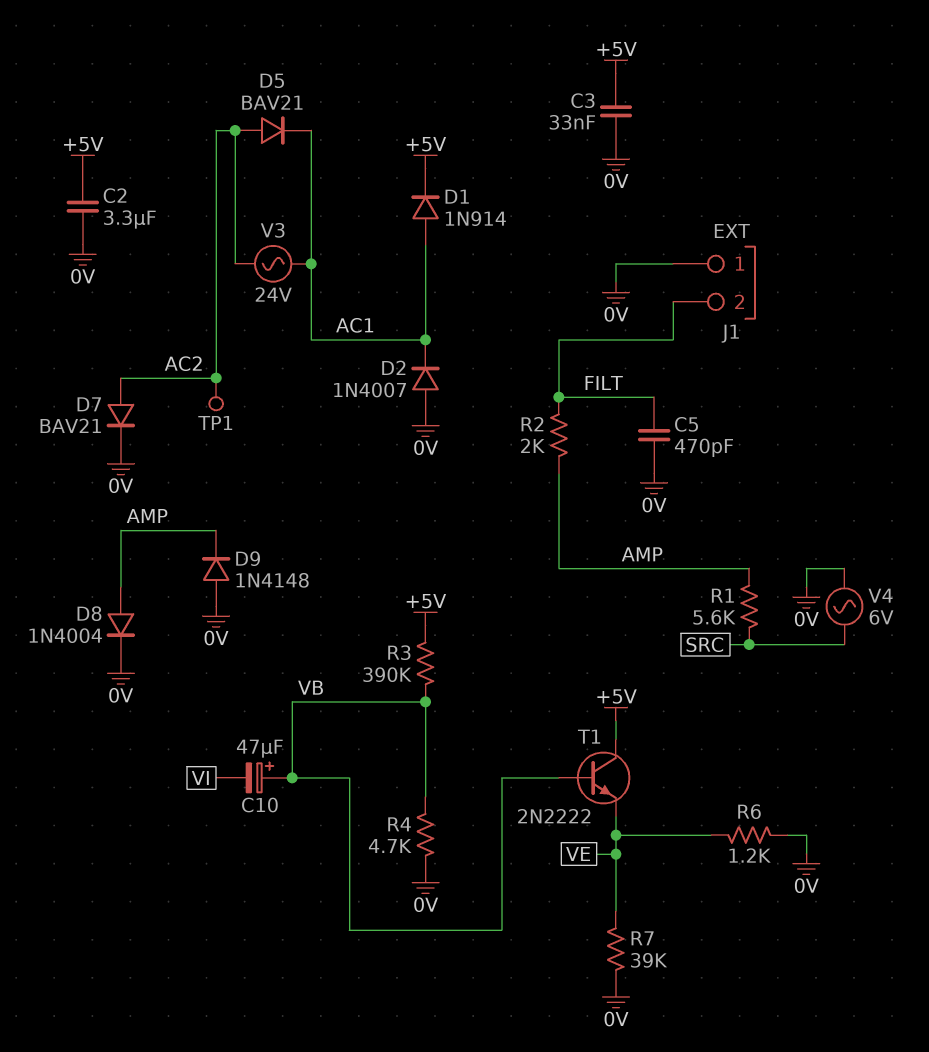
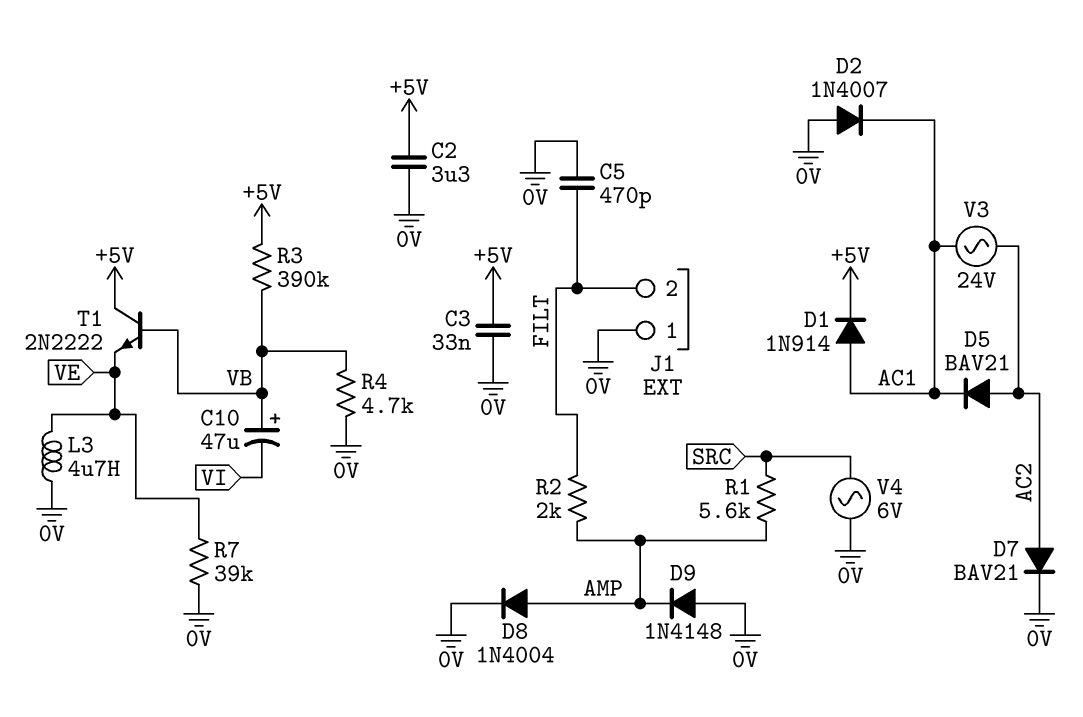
L3: none -> 4.7uH (0V, VE)
R6: 1.2k (0V, VE) -> none
TP1: test point (AC2) -> none

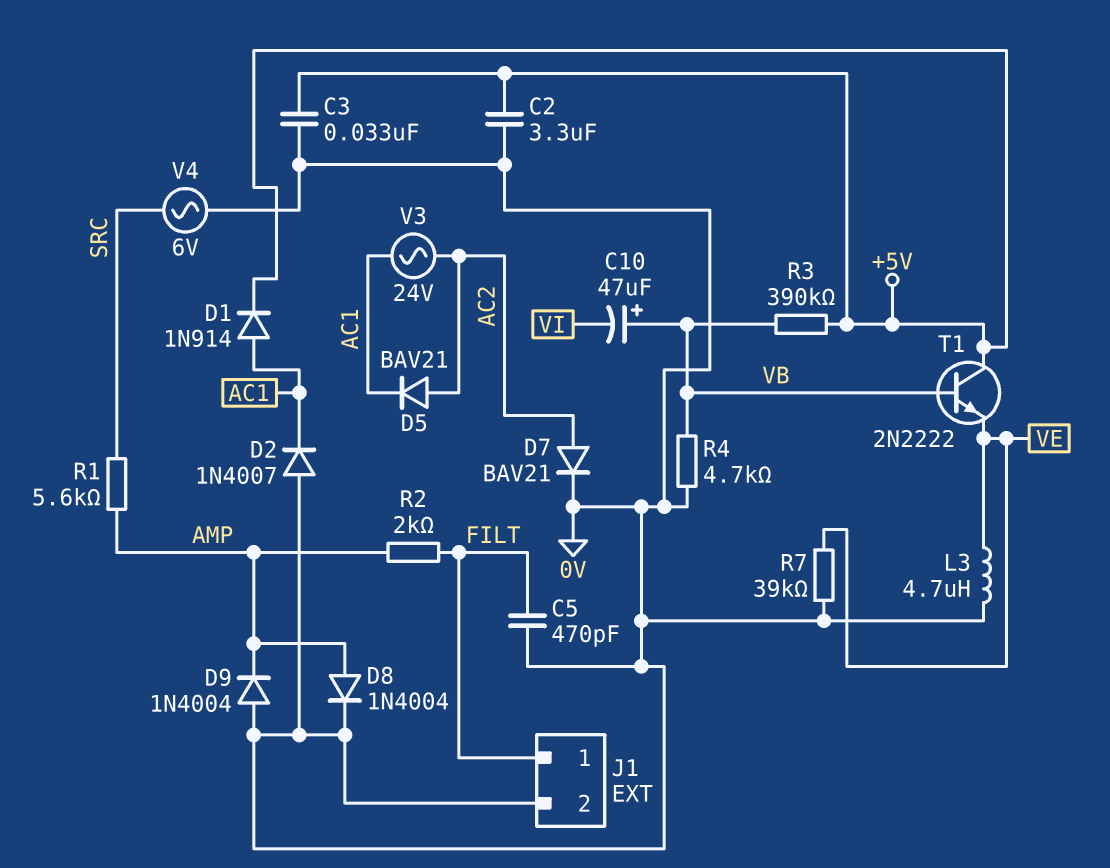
D9: diode 1N4148 (A 0V, K AMP) -> diode 1N4004 (A 0V, K AMP)
J1 pin 1: 0V -> FILT
J1 pin 2: FILT -> 0V

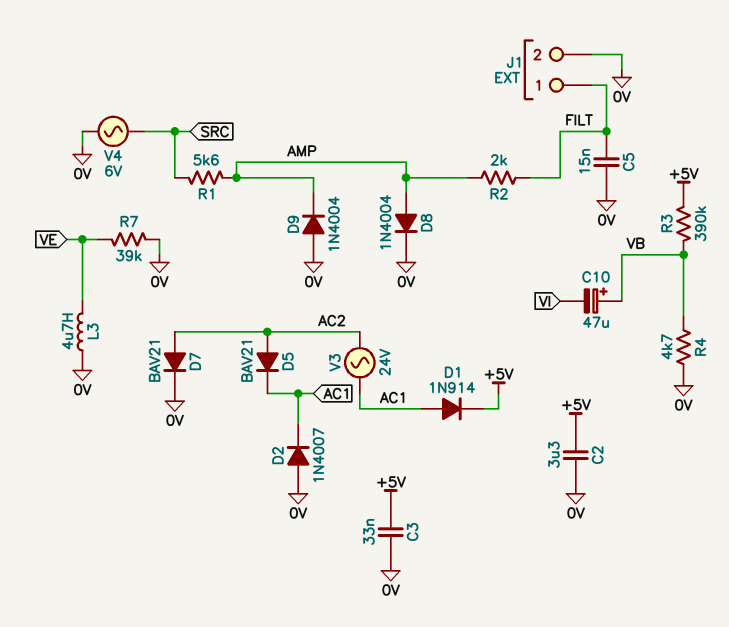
C5: 470pF (0V, FILT) -> 15nF (0V, FILT)
T1: NPN 2N2222 (B VB, C +5V, E VE) -> none

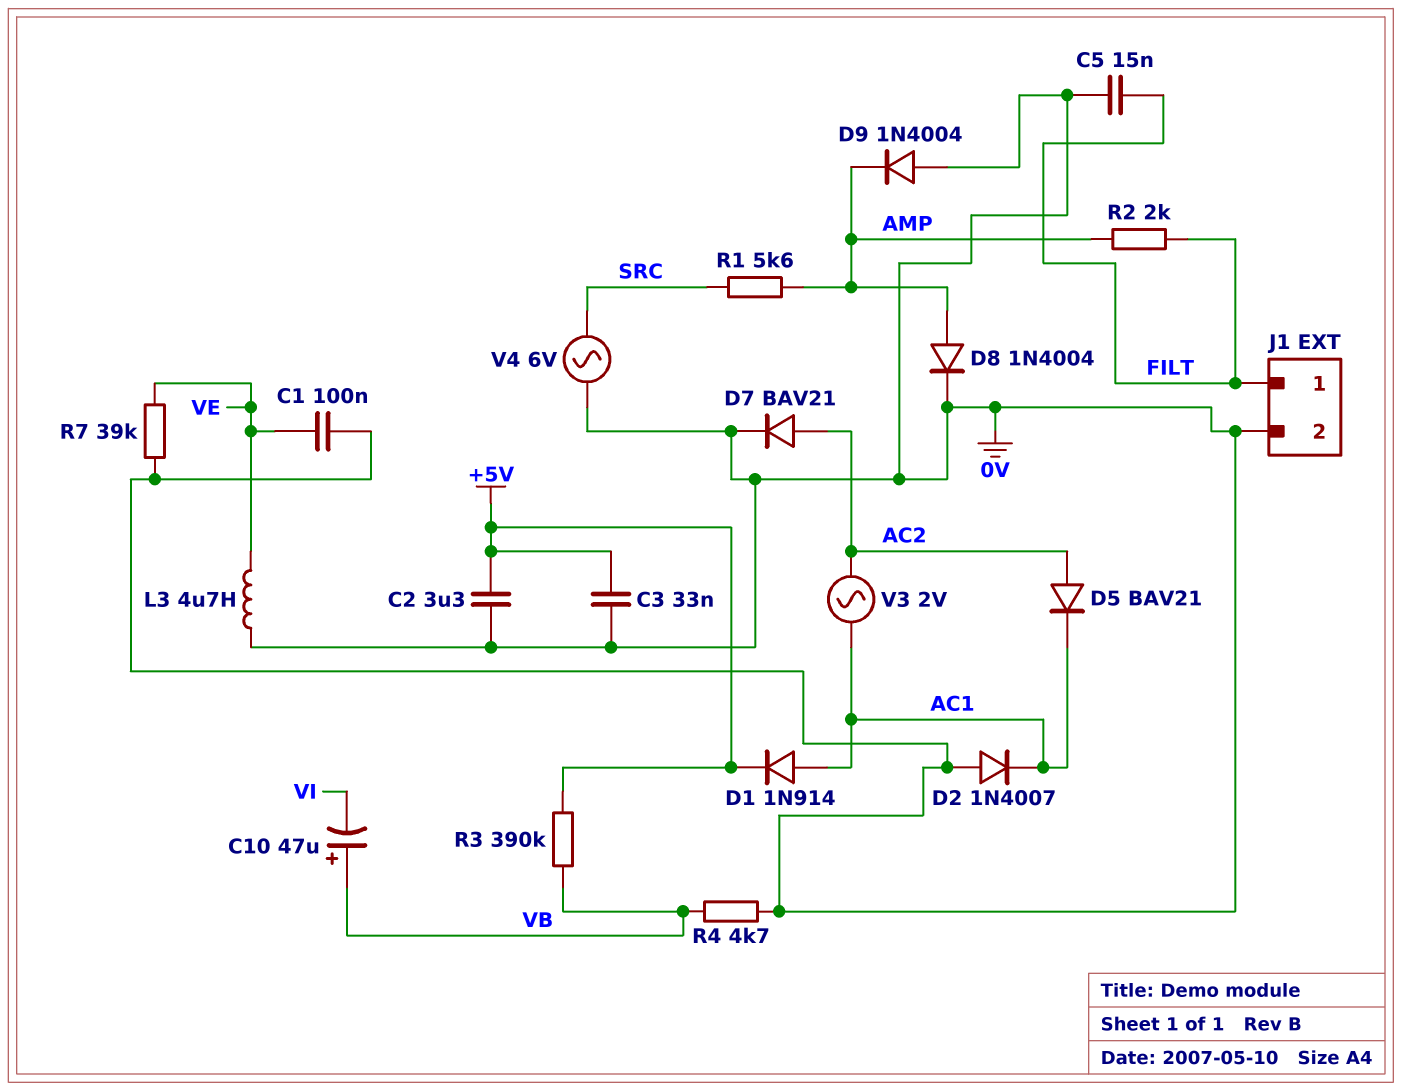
C1: none -> 100nF (0V, VE)
V3: AC 24V (AC1, AC2) -> AC 2V (AC1, AC2)

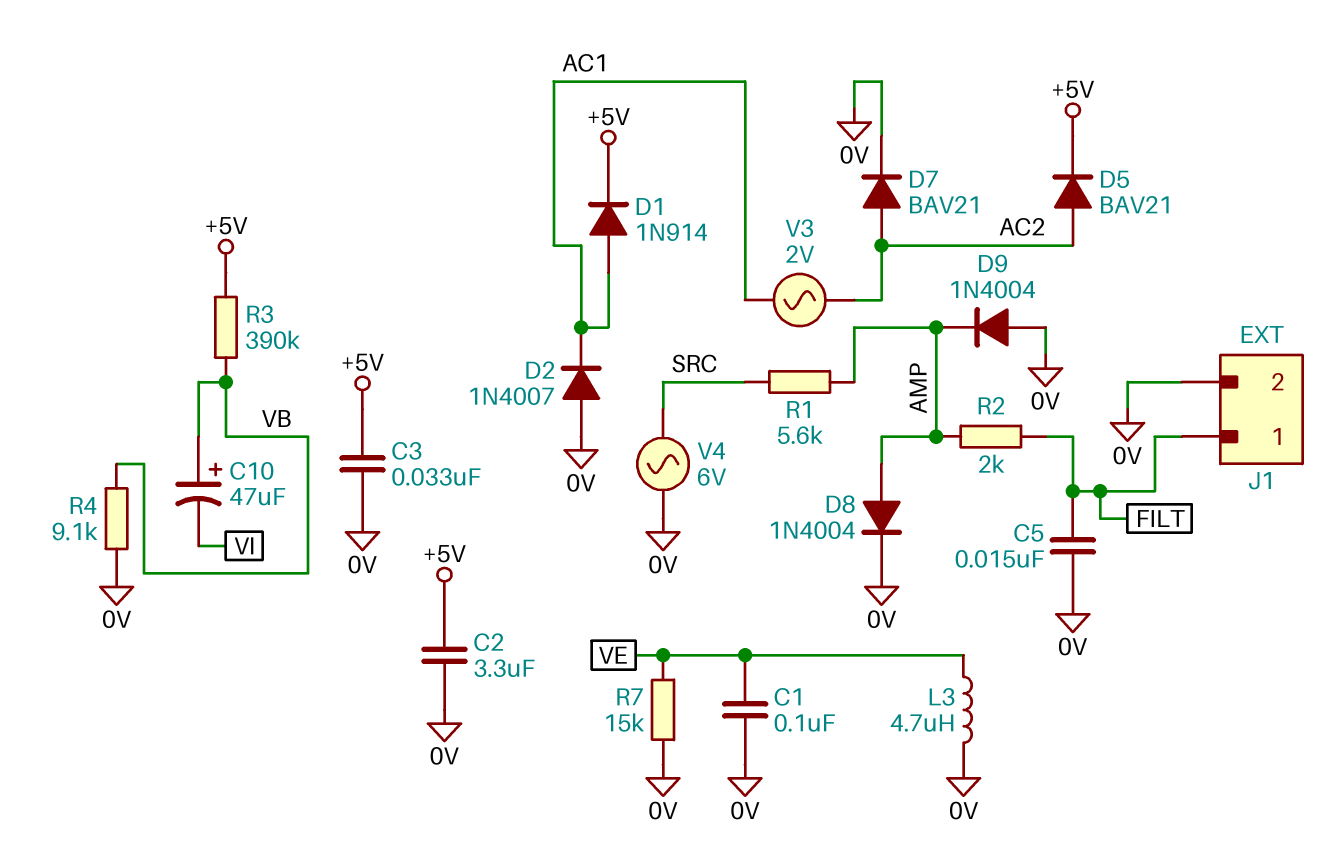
D5: diode BAV21 (A AC2, K AC1) -> diode BAV21 (A AC2, K +5V)
R4: 4.7k (0V, VB) -> 9.1k (0V, VB)
R7: 39k (0V, VE) -> 15k (0V, VE)

